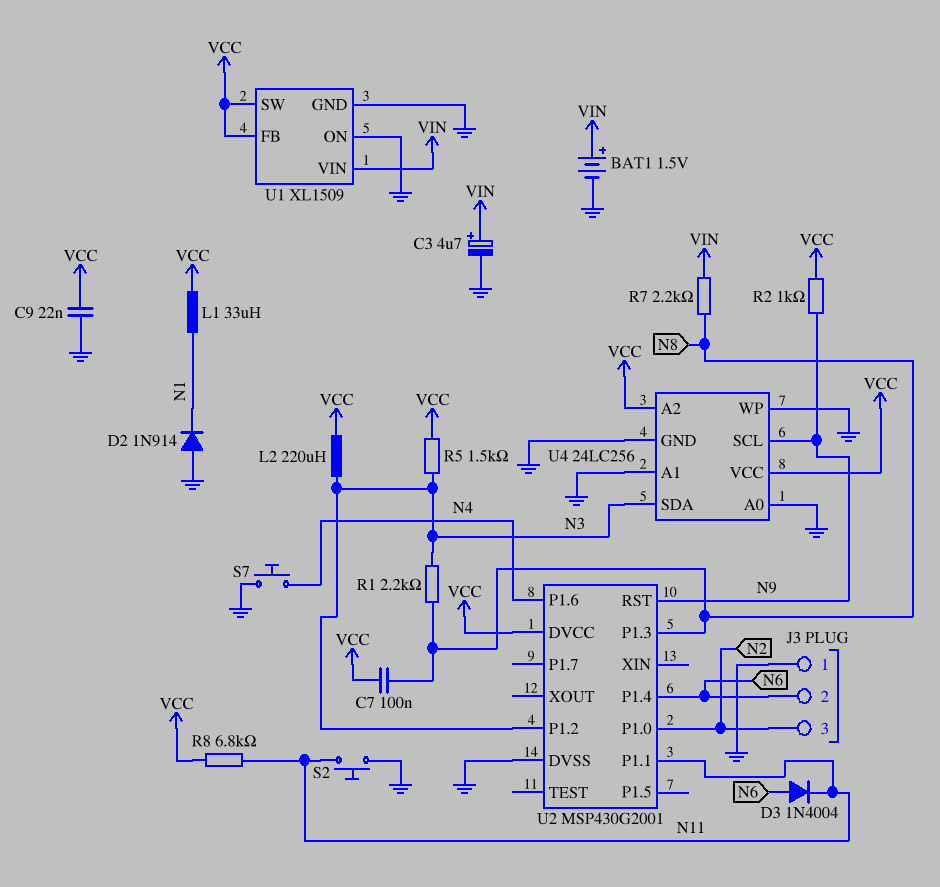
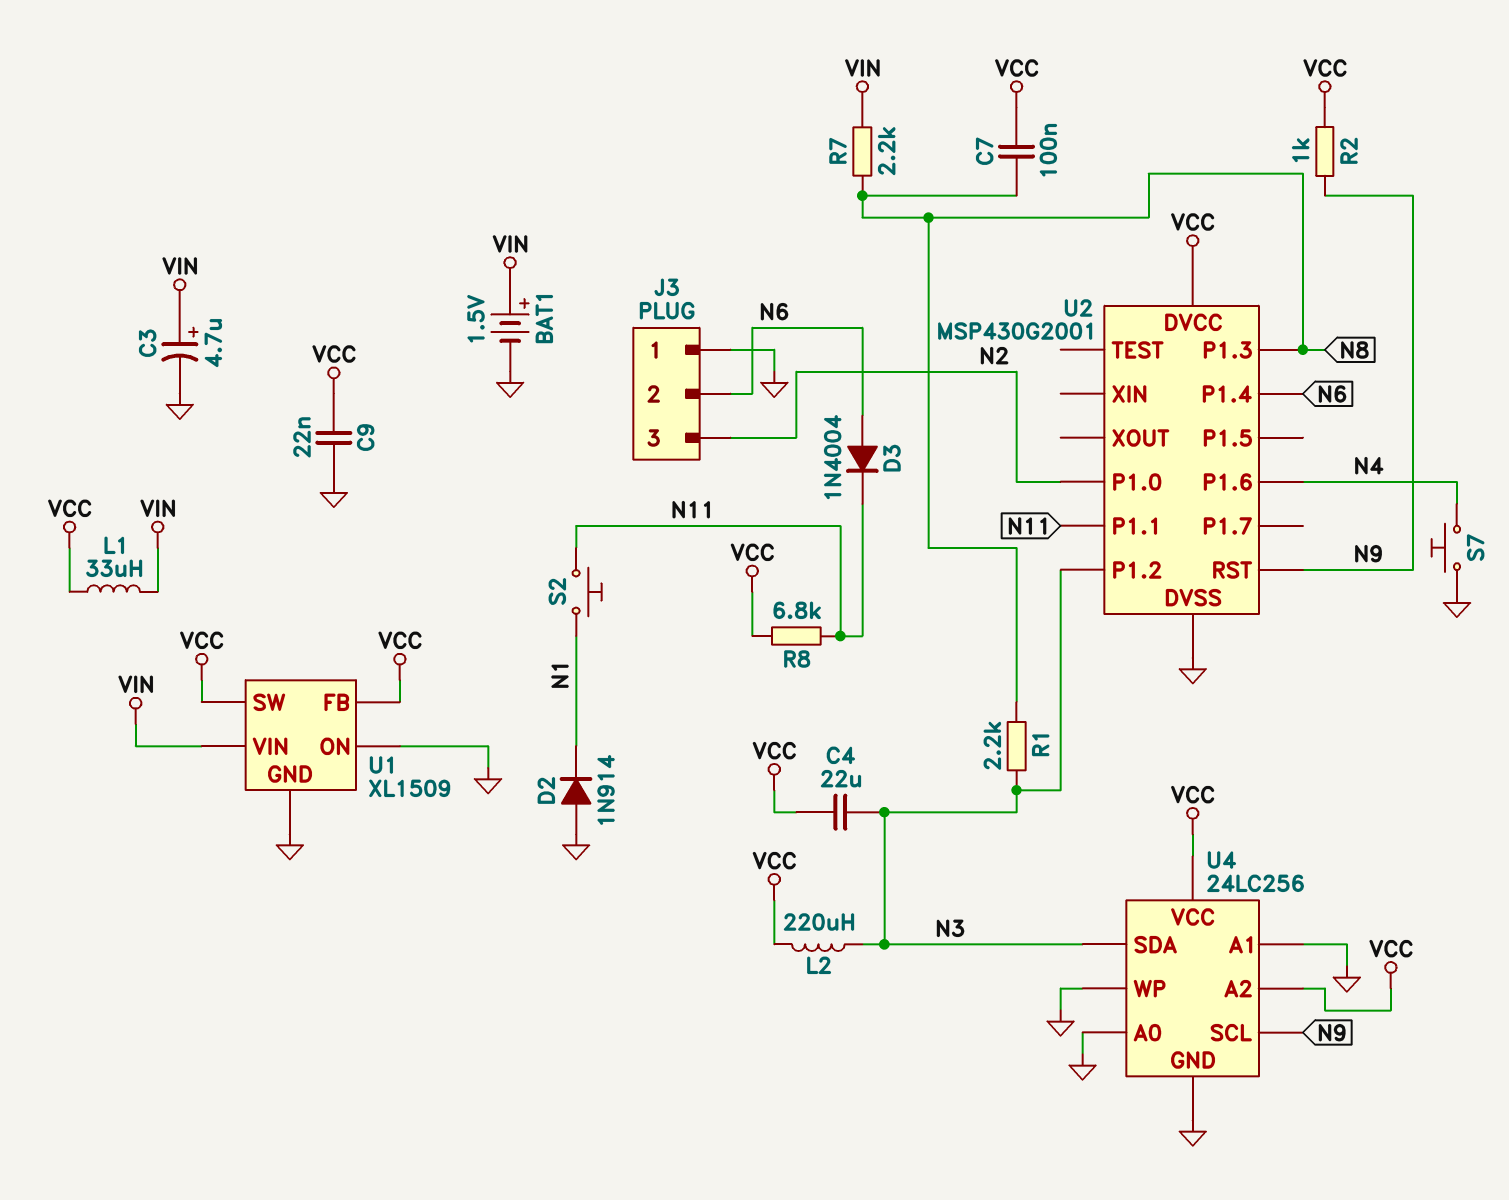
C4: none -> 22uF (N3, VCC)
L1: 33uH (N1, VCC) -> 33uH (VCC, VIN)
R5: 1.5k (N3, VCC) -> none
S2: button (GND, N11) -> button (N1, N11)

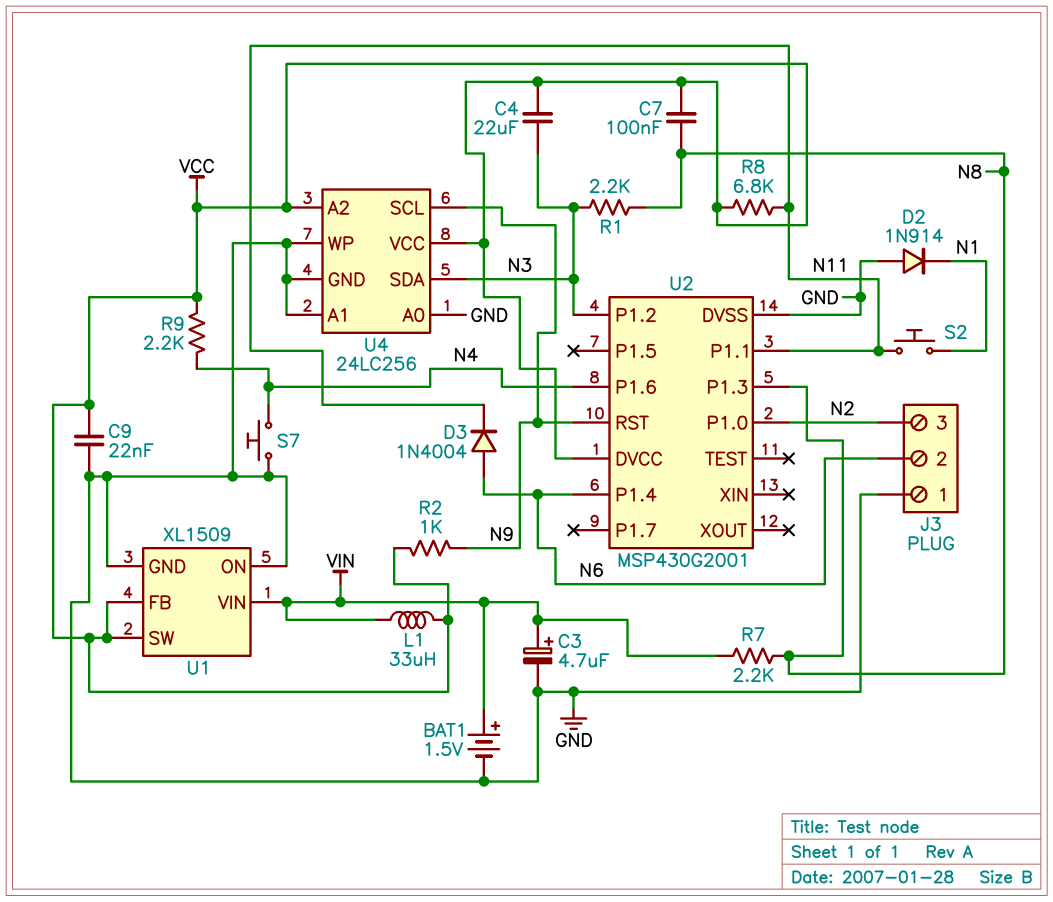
L2: 220uH (N3, VCC) -> none
R9: none -> 2.2k (N4, VCC)

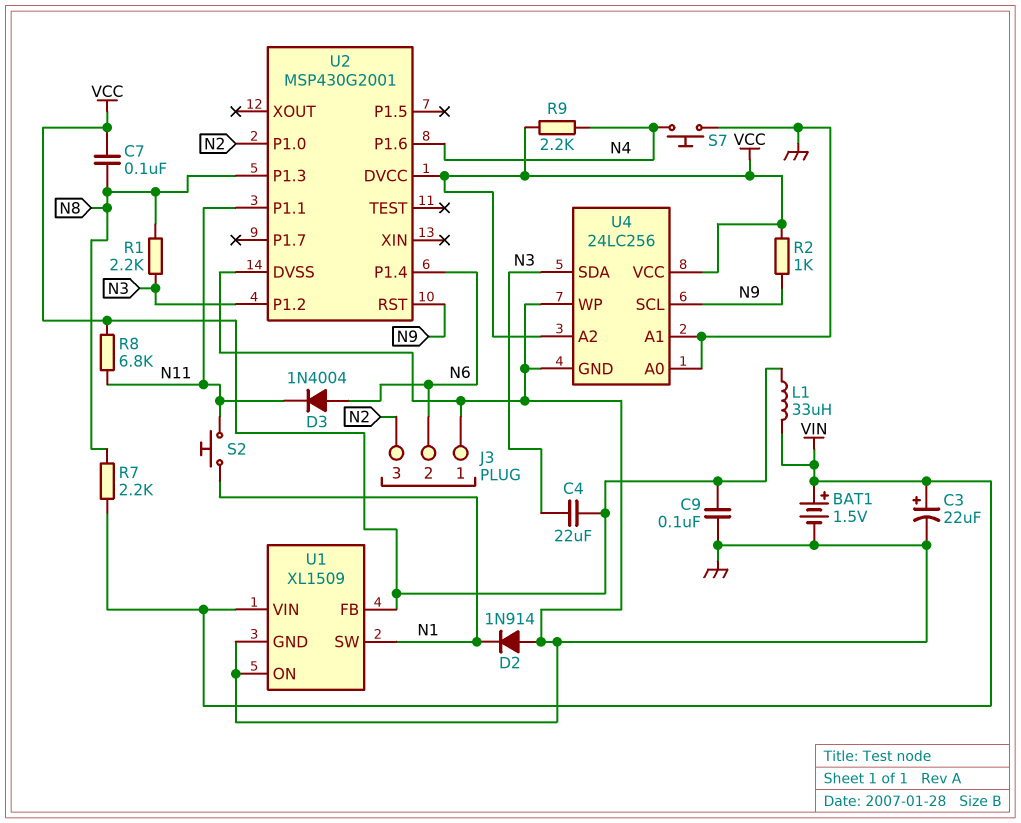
C3: 4.7uF (plus VIN, minus GND) -> 22uF (plus VIN, minus GND)
C9: 22nF (GND, VCC) -> 100nF (GND, VCC)
U1 pin SW: VCC -> N1

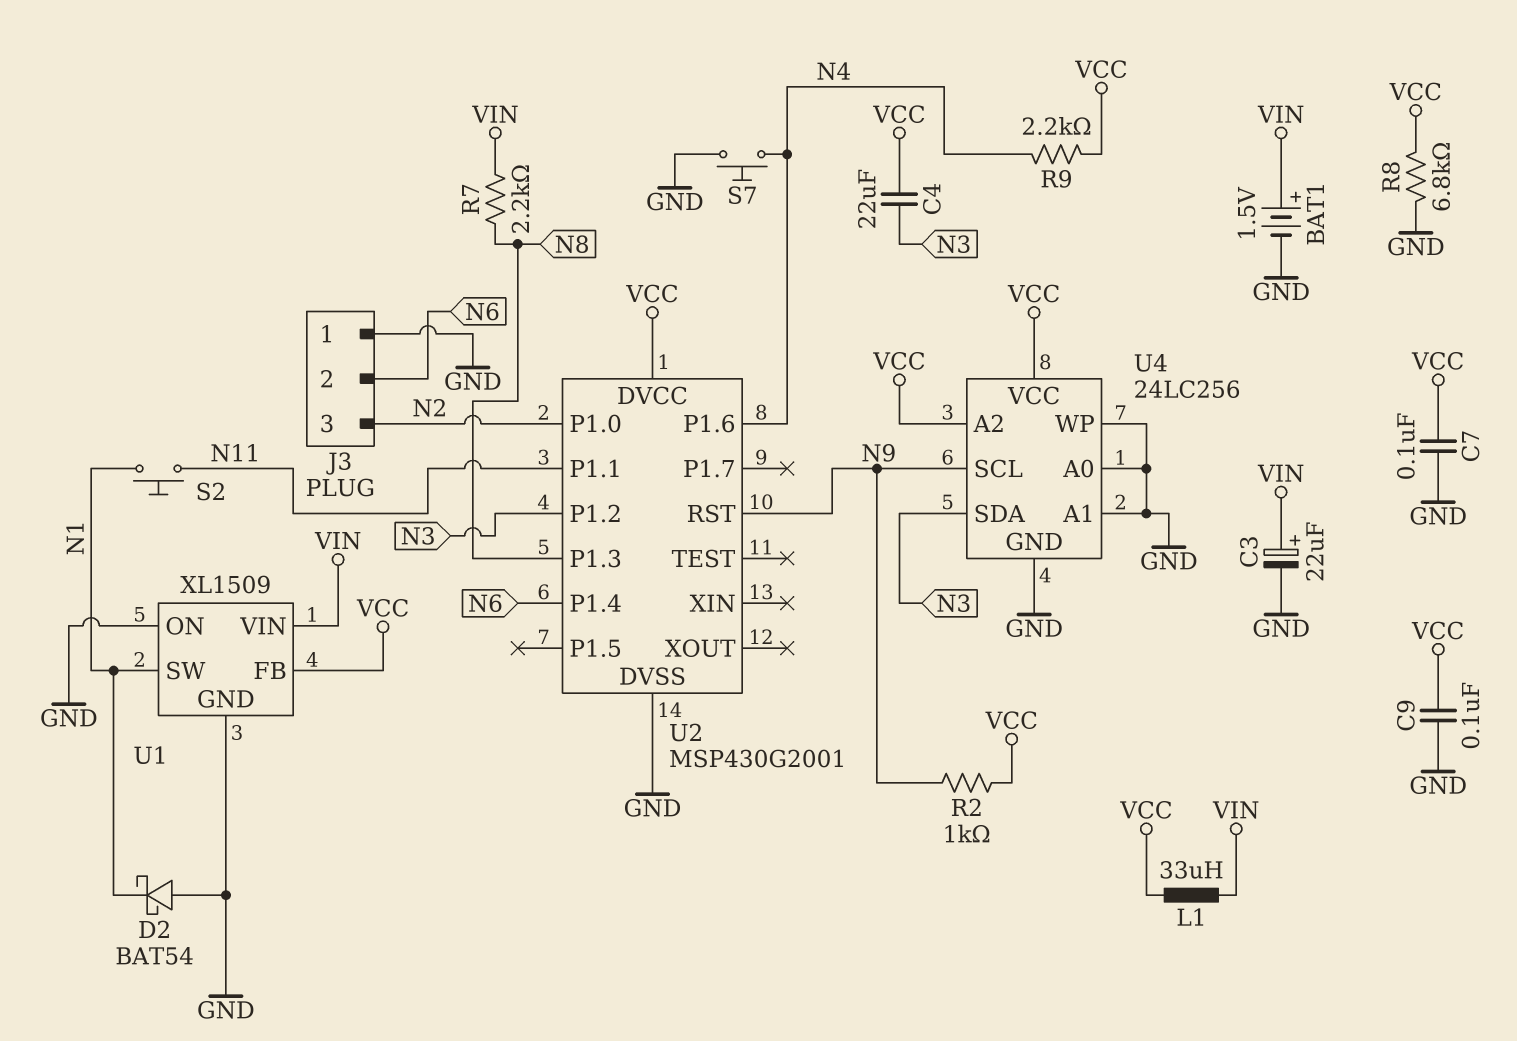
C7: 100nF (N8, VCC) -> 100nF (GND, VCC)
D2: diode 1N914 (A GND, K N1) -> schottky BAT54 (A GND, K N1)
D3: diode 1N4004 (A N6, K N11) -> none
R1: 2.2k (N3, N8) -> none
R8: 6.8k (N11, VCC) -> 6.8k (GND, VCC)

